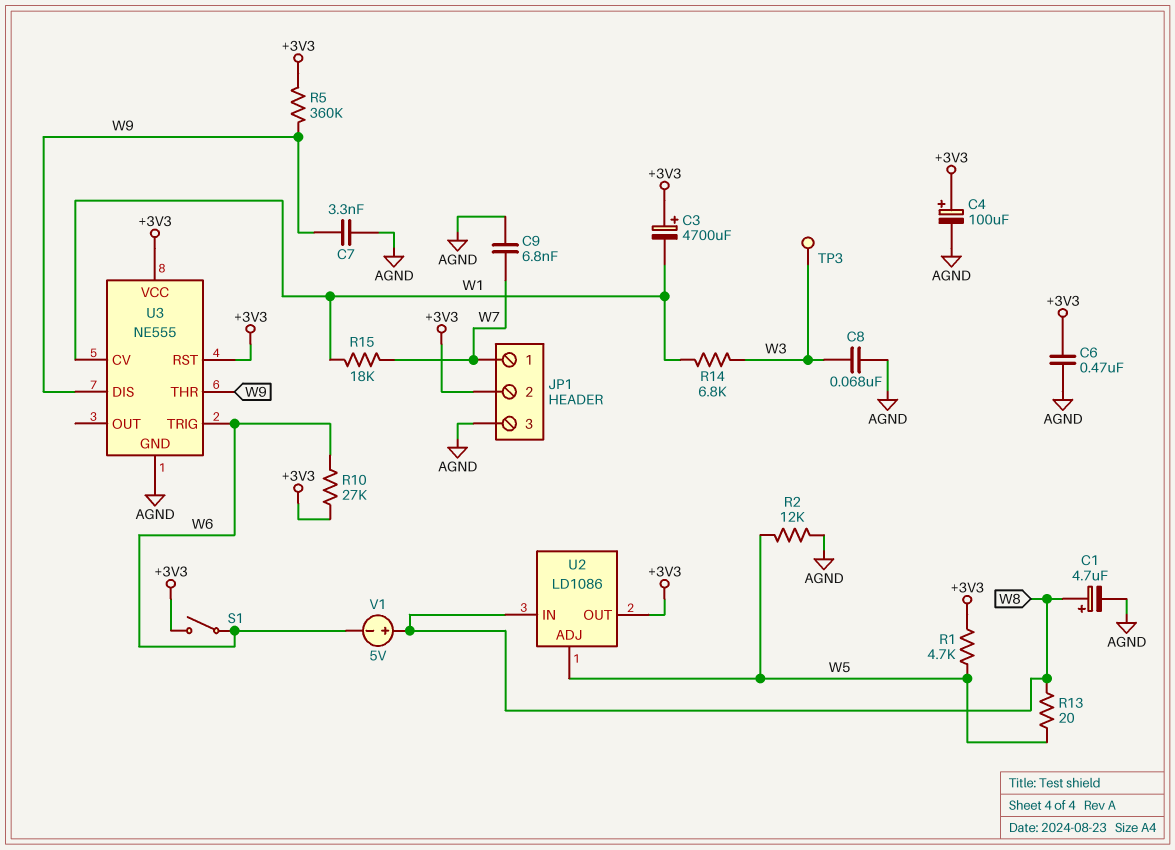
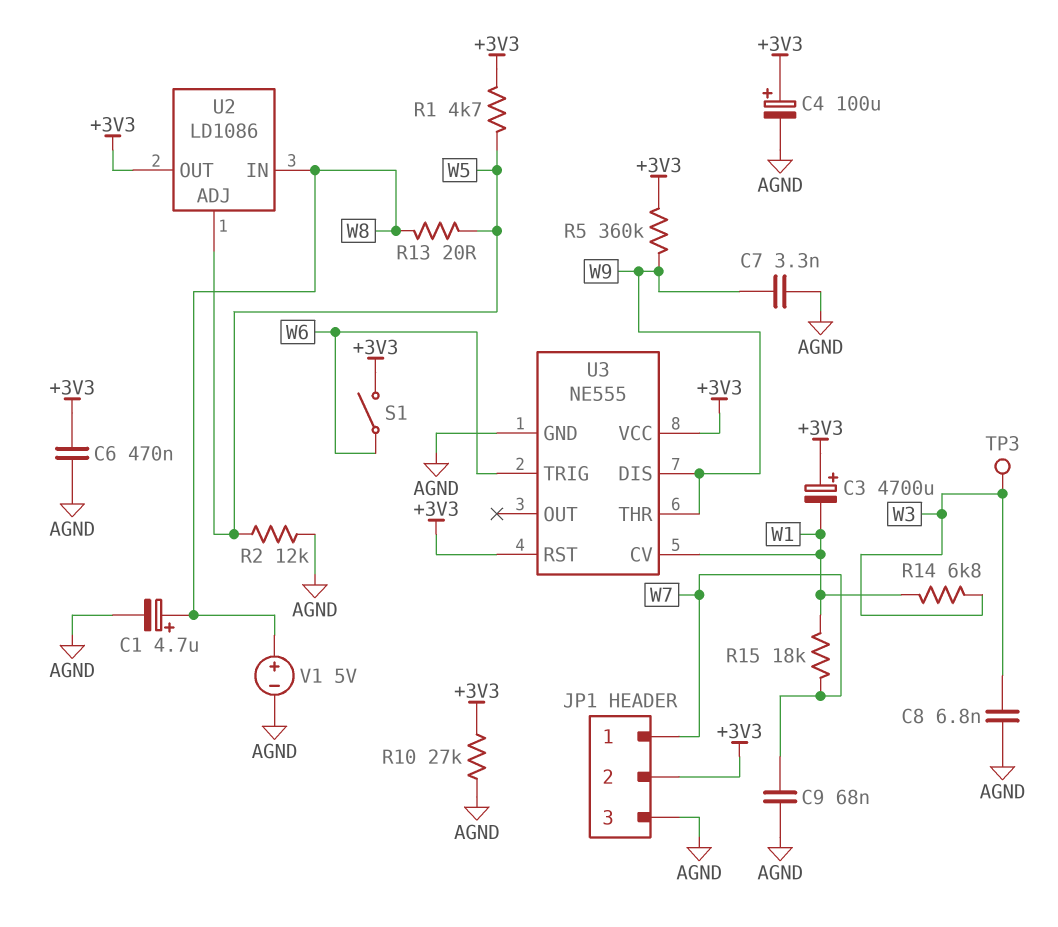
C8: 68nF (AGND, W3) -> 6.8nF (AGND, W3)
C9: 6.8nF (AGND, W7) -> 68nF (AGND, W7)
R10: 27k (+3V3, W6) -> 27k (+3V3, AGND)
V1: 5V (plus W8, minus W6) -> 5V (plus W8, minus AGND)

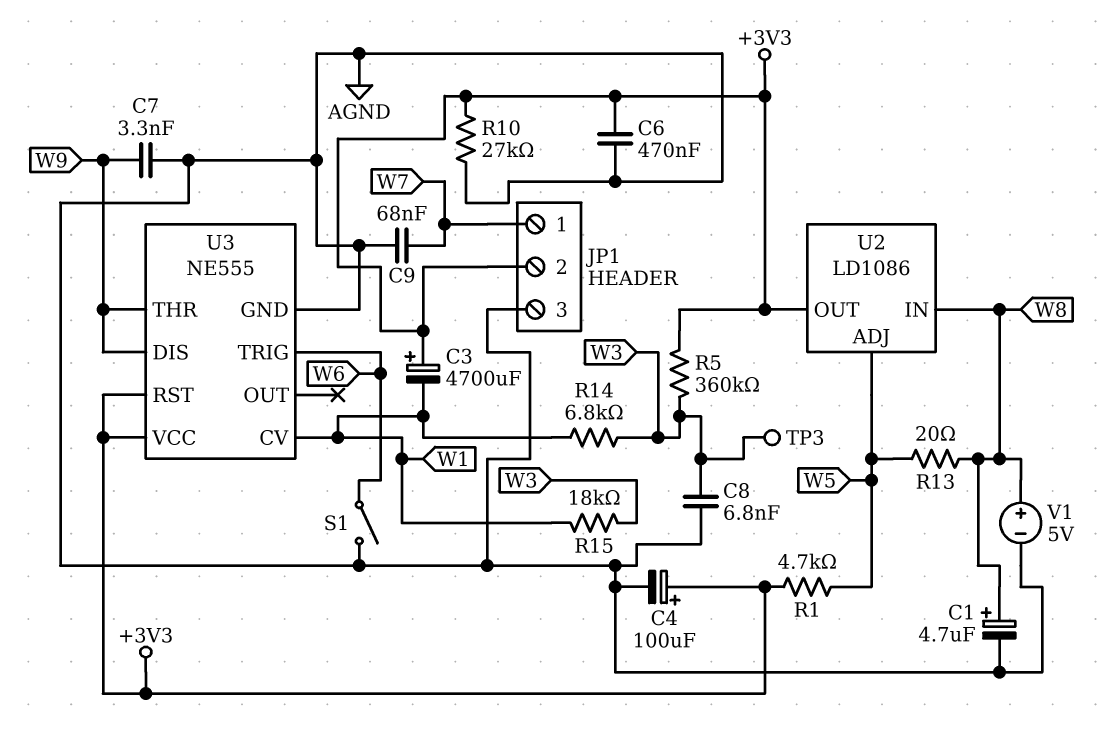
R2: 12k (AGND, W5) -> none
R5: 360k (+3V3, W9) -> 360k (+3V3, W3)
R15: 18k (W1, W7) -> 18k (W1, W3)
S1: switch (+3V3, W6) -> switch (AGND, W6)

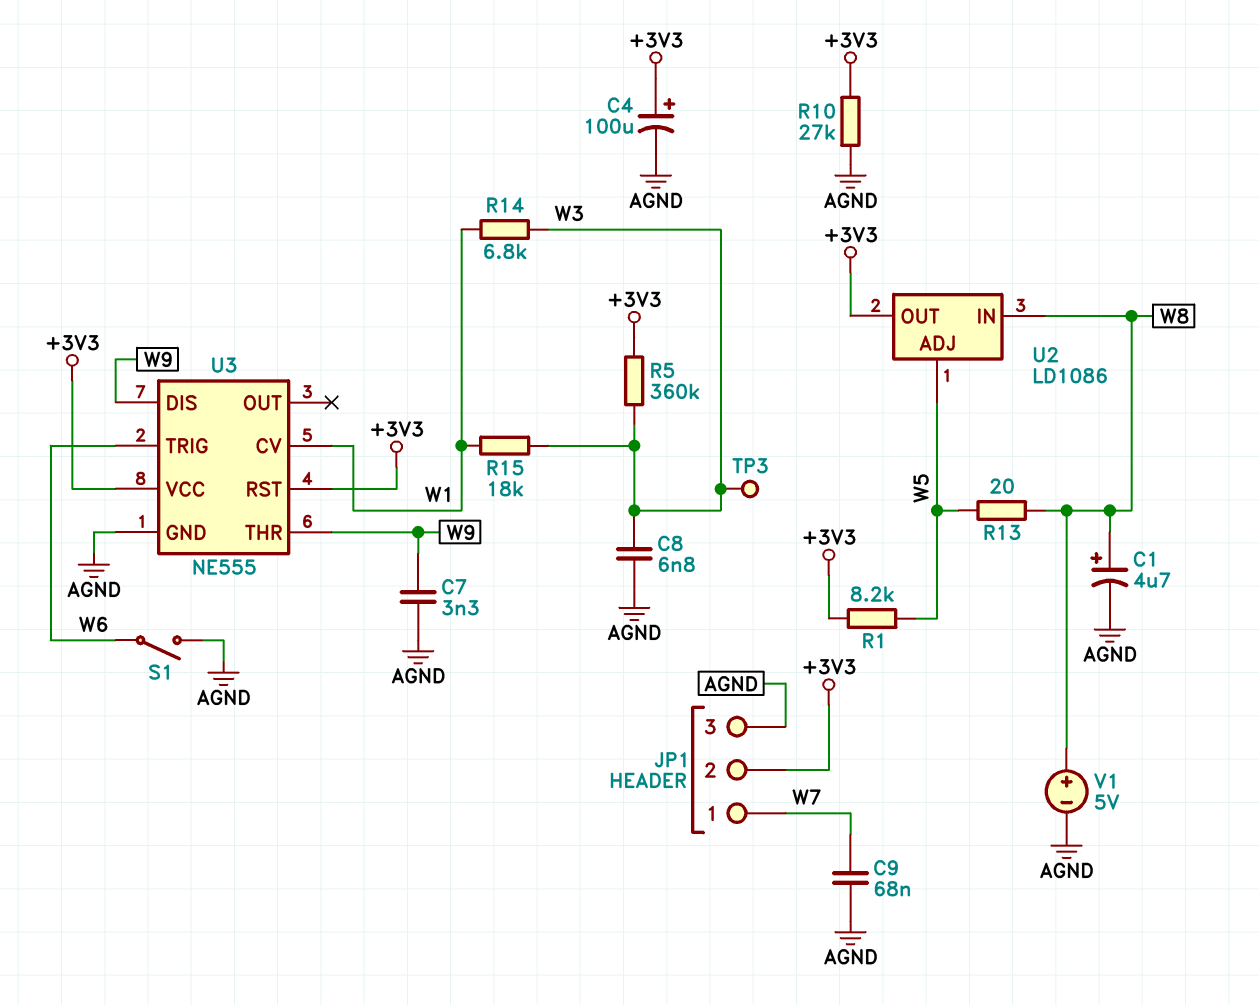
C3: 4700uF (plus +3V3, minus W1) -> none
C6: 470nF (+3V3, AGND) -> none
R1: 4.7k (+3V3, W5) -> 8.2k (+3V3, W5)

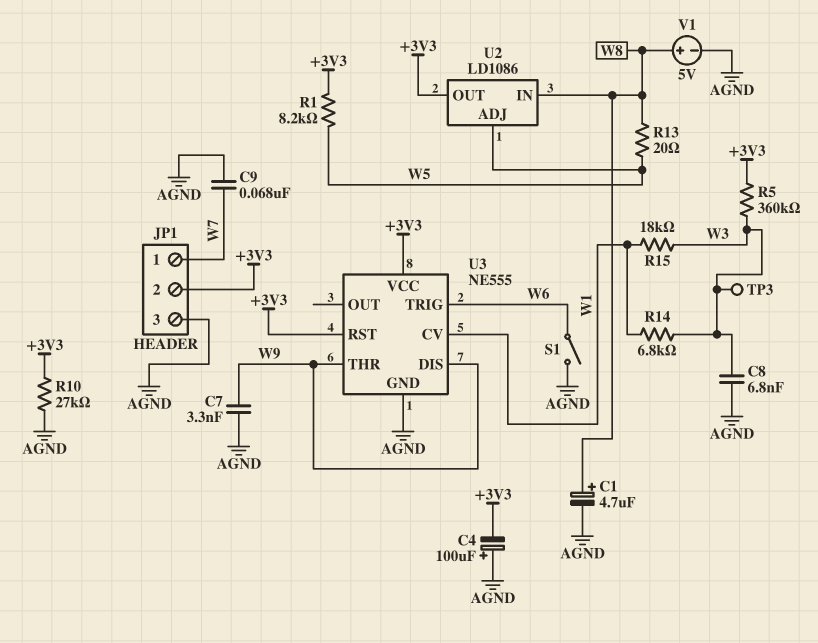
C4: 100uF (plus +3V3, minus AGND) -> 100uF (plus AGND, minus +3V3)

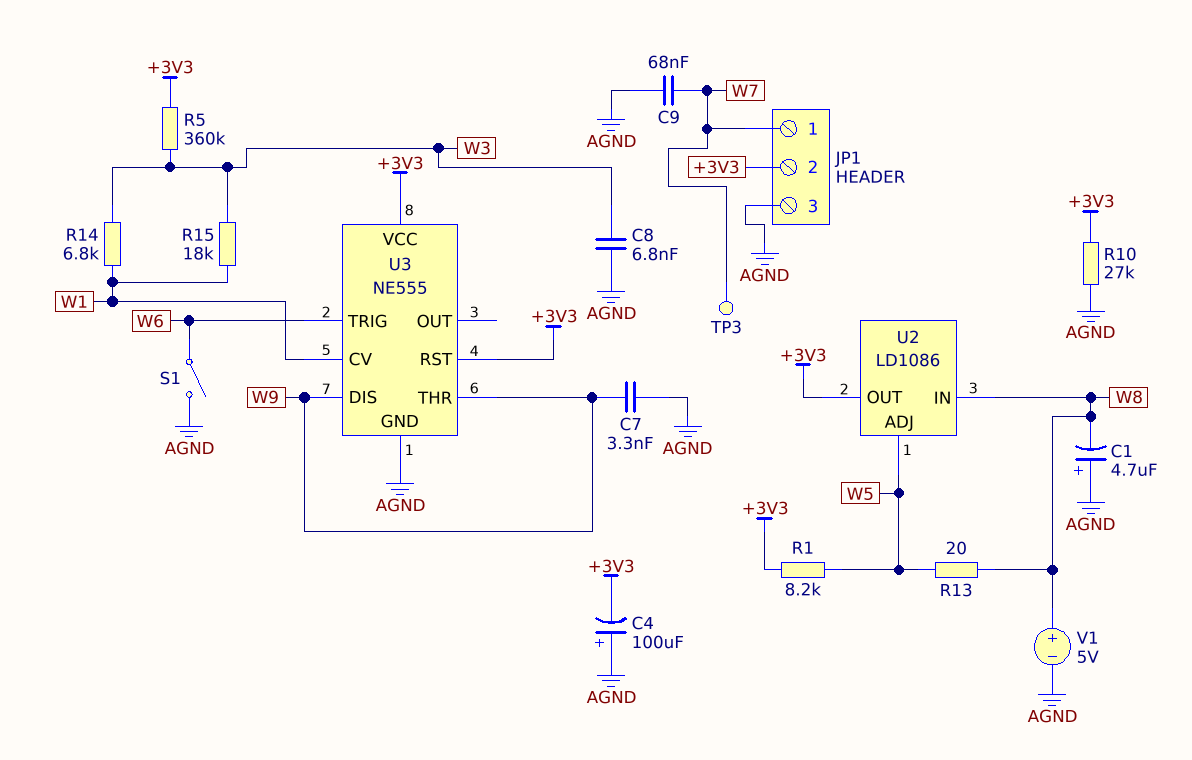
C1: 4.7uF (plus W8, minus AGND) -> 4.7uF (plus AGND, minus W8)
TP3: test point (W3) -> test point (W7)

